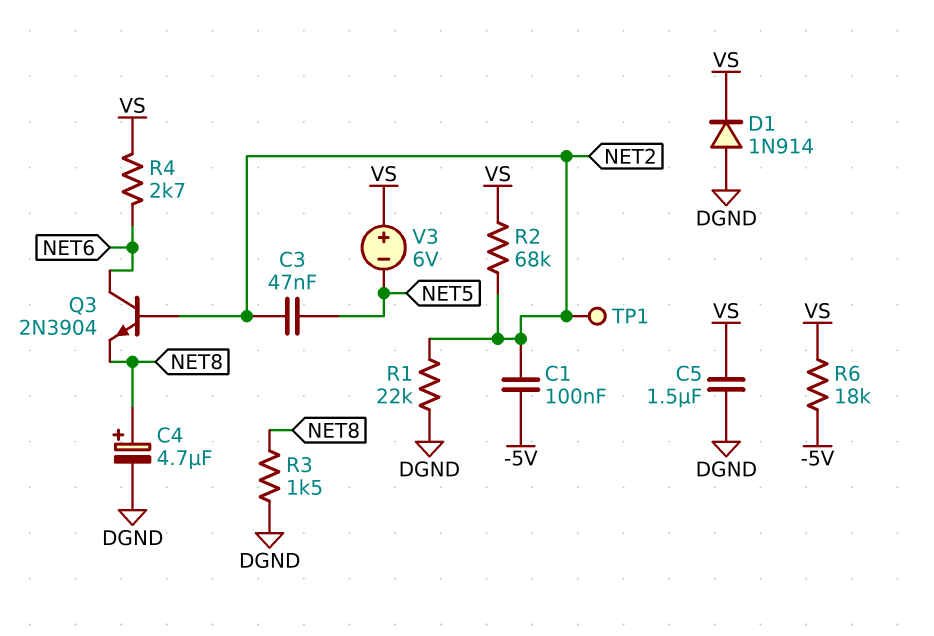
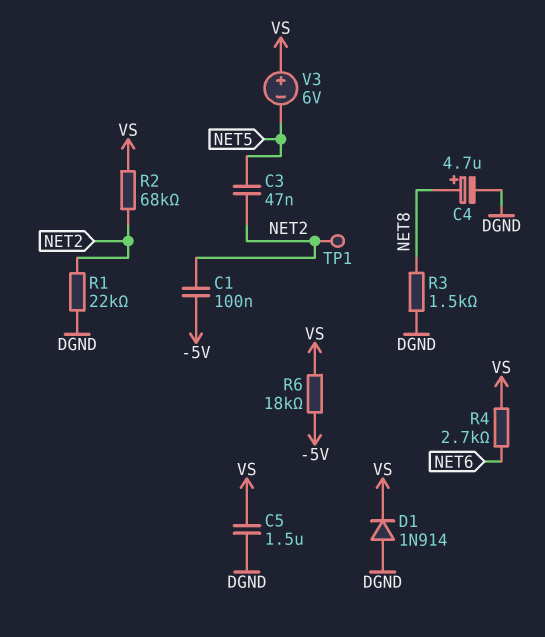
Q3: NPN 2N3904 (B NET2, C NET6, E NET8) -> none

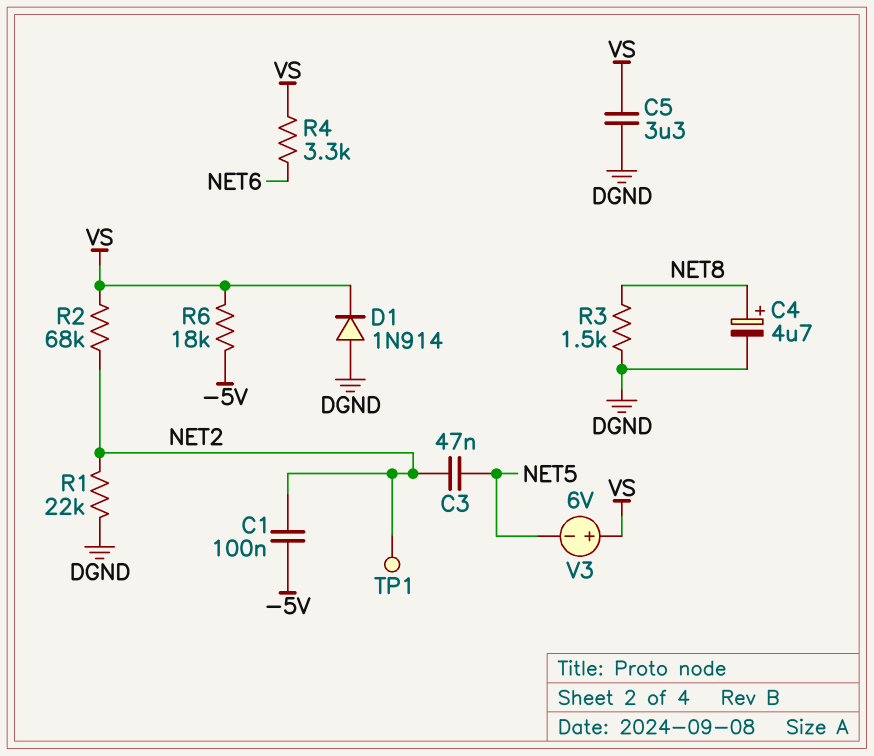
C5: 1.5uF (DGND, VS) -> 3.3uF (DGND, VS)
R4: 2.7k (NET6, VS) -> 3.3k (NET6, VS)

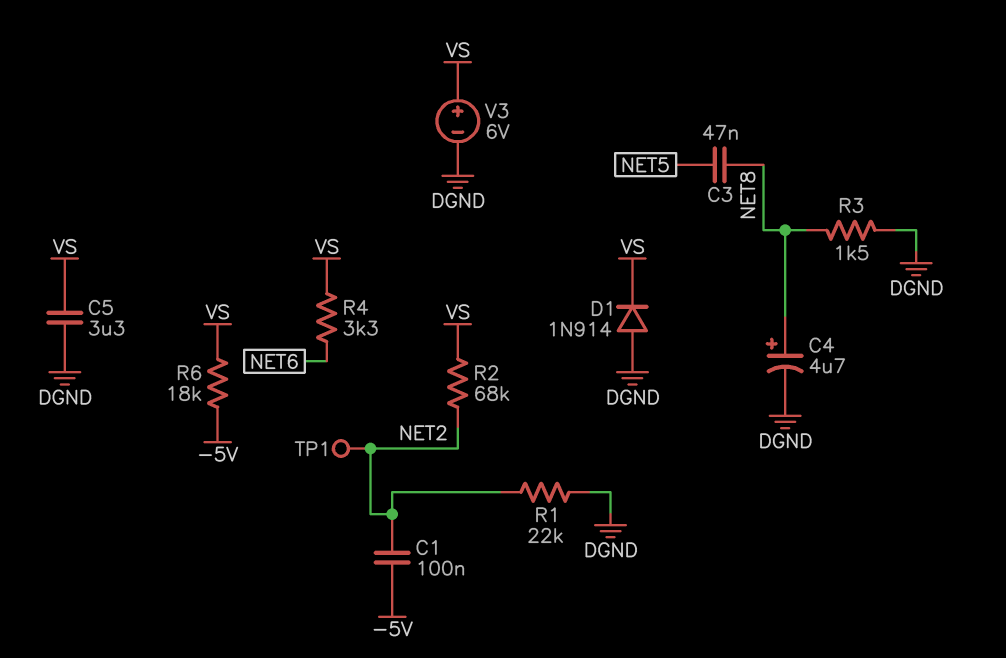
C3: 47nF (NET2, NET5) -> 47nF (NET5, NET8)
V3: 6V (plus VS, minus NET5) -> 6V (plus VS, minus DGND)

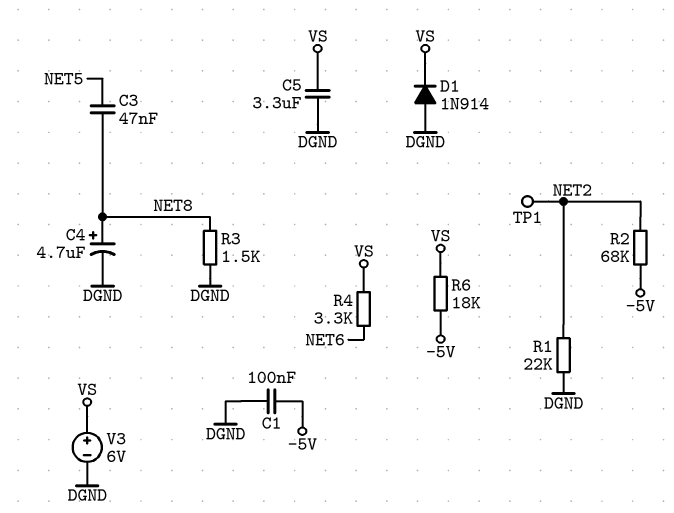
C1: 100nF (-5V, NET2) -> 100nF (-5V, DGND)
R2: 68k (NET2, VS) -> 68k (-5V, NET2)

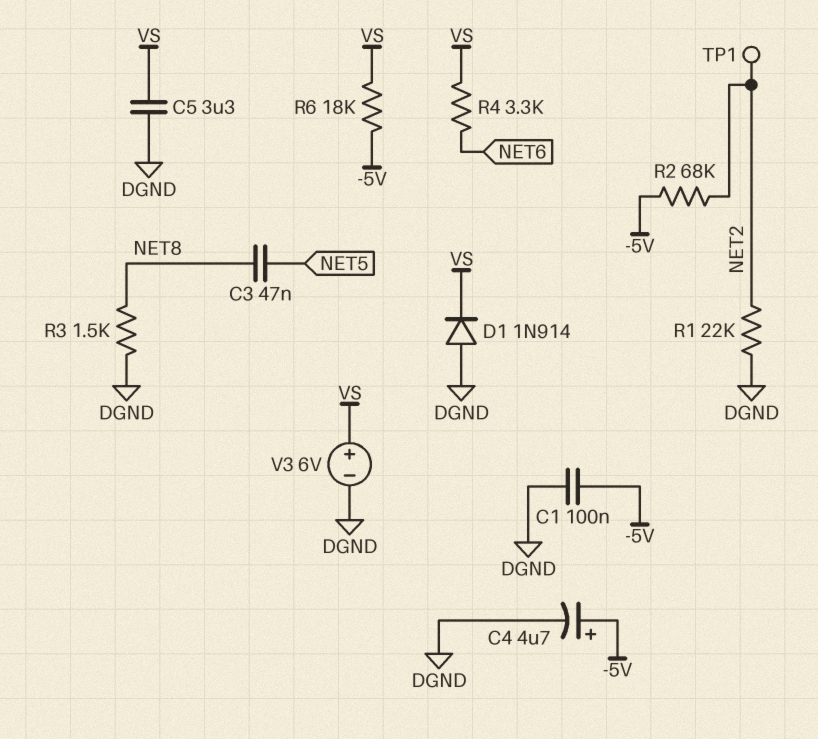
C4: 4.7uF (plus NET8, minus DGND) -> 4.7uF (plus -5V, minus DGND)

